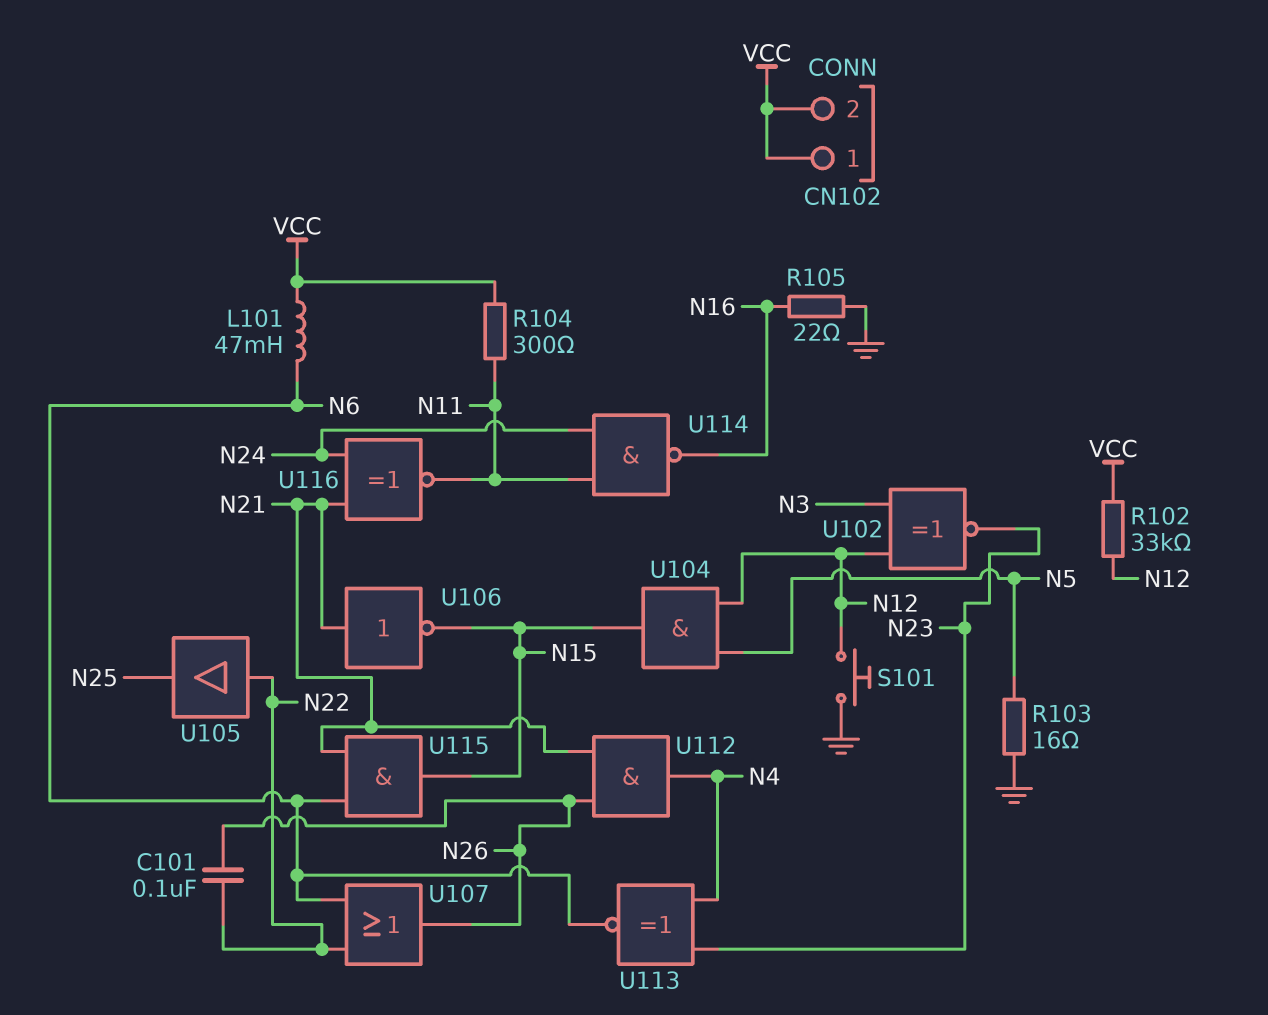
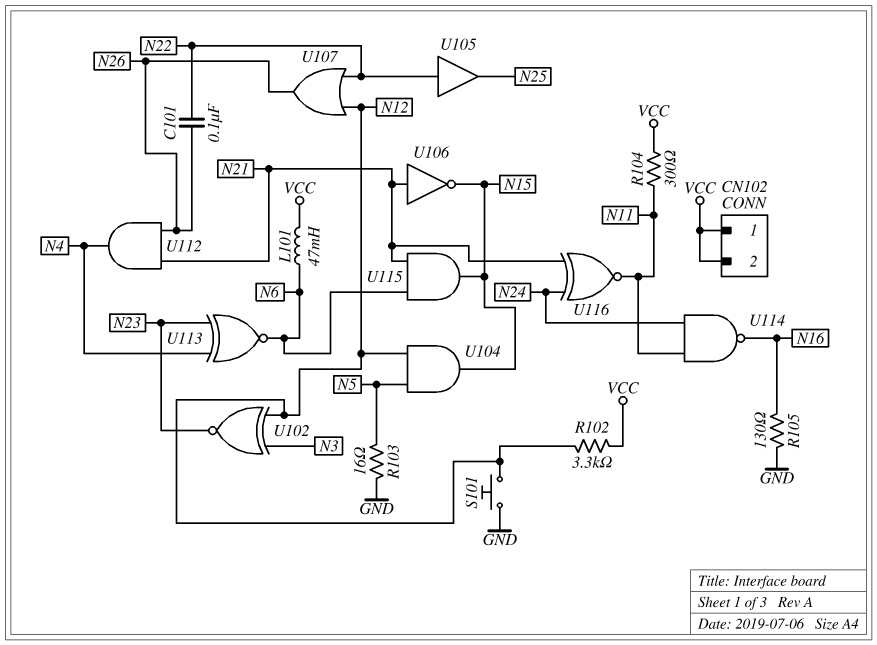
R102: 33k (N12, VCC) -> 3.3k (N12, VCC)
R105: 22 (GND, N16) -> 130 (GND, N16)
U107: OR (in N6, in N22, out N26) -> OR (in N12, in N22, out N26)

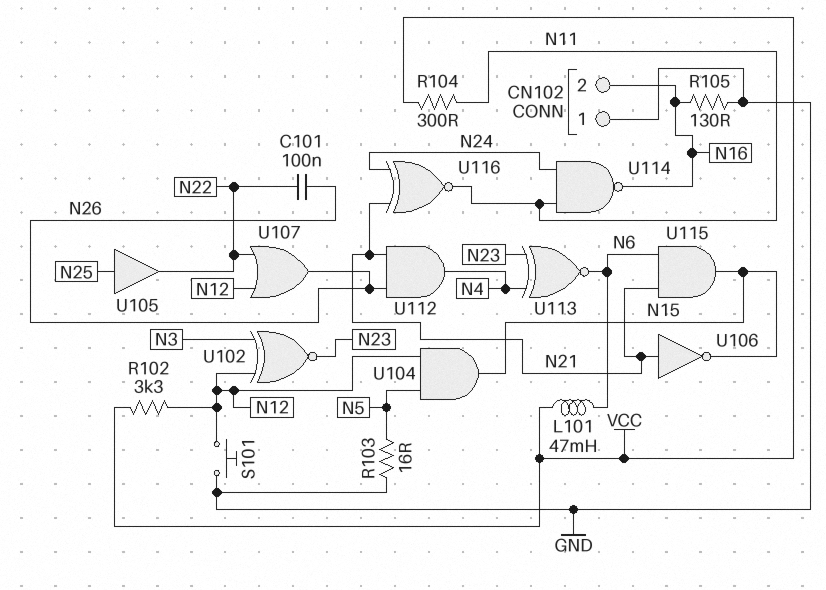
CN102 pin 1: VCC -> GND
CN102 pin 2: VCC -> N16
U105: buffer (in N22, out N25) -> buffer (in N25, out N22)

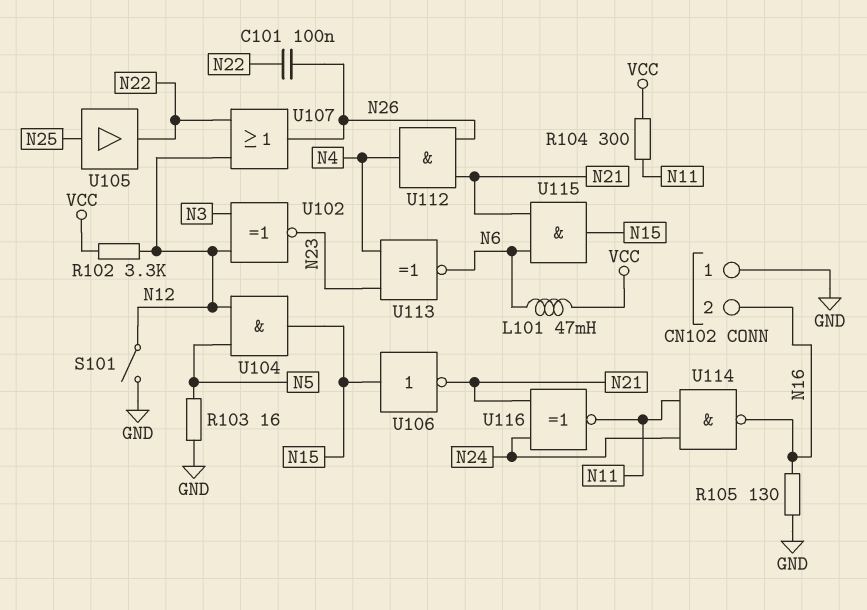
S101: button (GND, N12) -> switch (GND, N12)
U106: NOT (in N21, out N15) -> NOT (in N15, out N21)

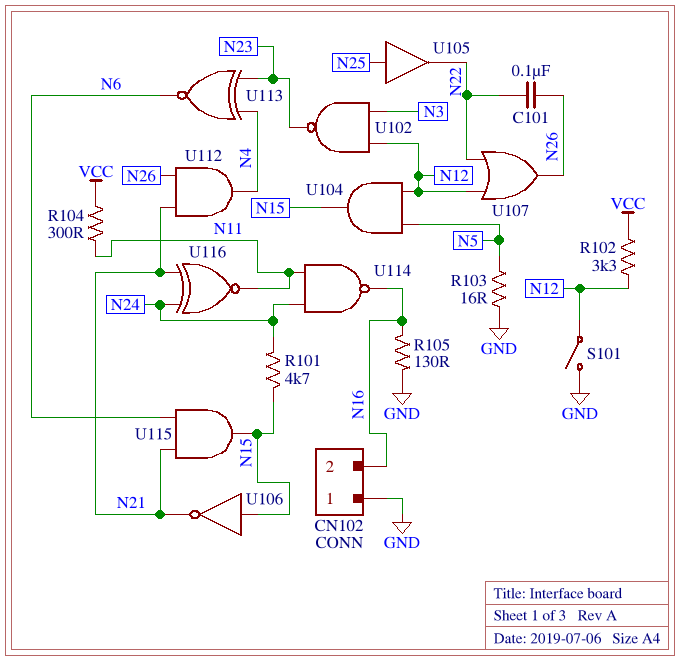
L101: 47mH (N6, VCC) -> none
R101: none -> 4.7k (N15, N24)
U102: XNOR (in N3, in N12, out N23) -> NAND (in N3, in N12, out N23)

